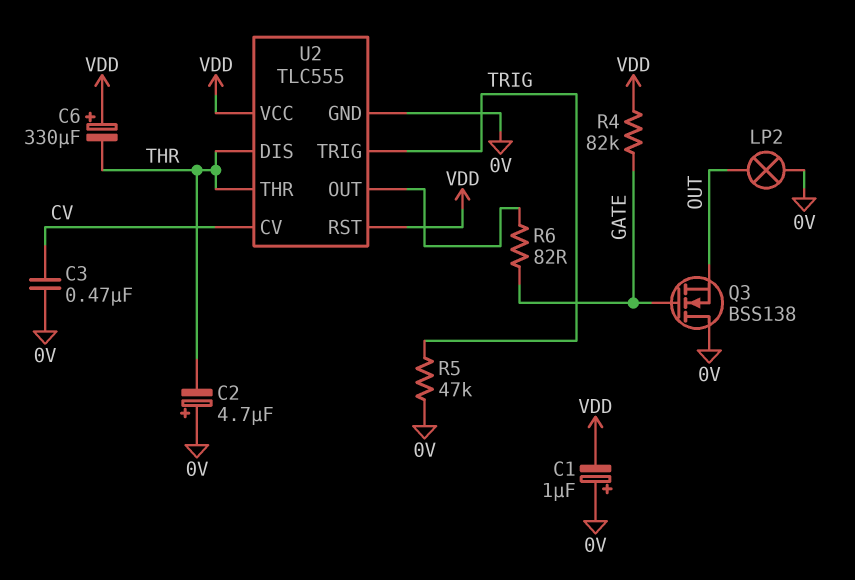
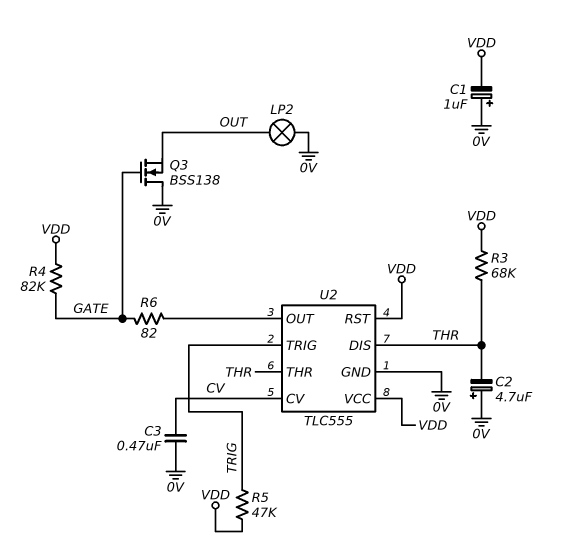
C6: 330uF (plus VDD, minus THR) -> none
R3: none -> 68k (THR, VDD)
R5: 47k (0V, TRIG) -> 47k (TRIG, VDD)

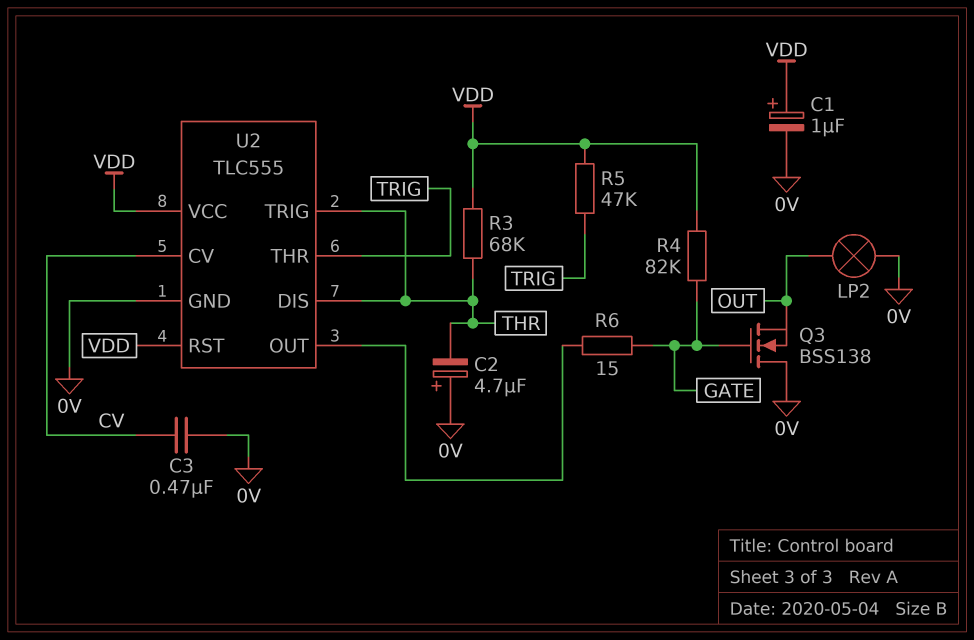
C1: 1uF (plus 0V, minus VDD) -> 1uF (plus VDD, minus 0V)
R6: 82 (GATE, U2/OUT) -> 15 (GATE, U2/OUT)
U2 pin THR: THR -> TRIG
U2 pin TRIG: TRIG -> THR

